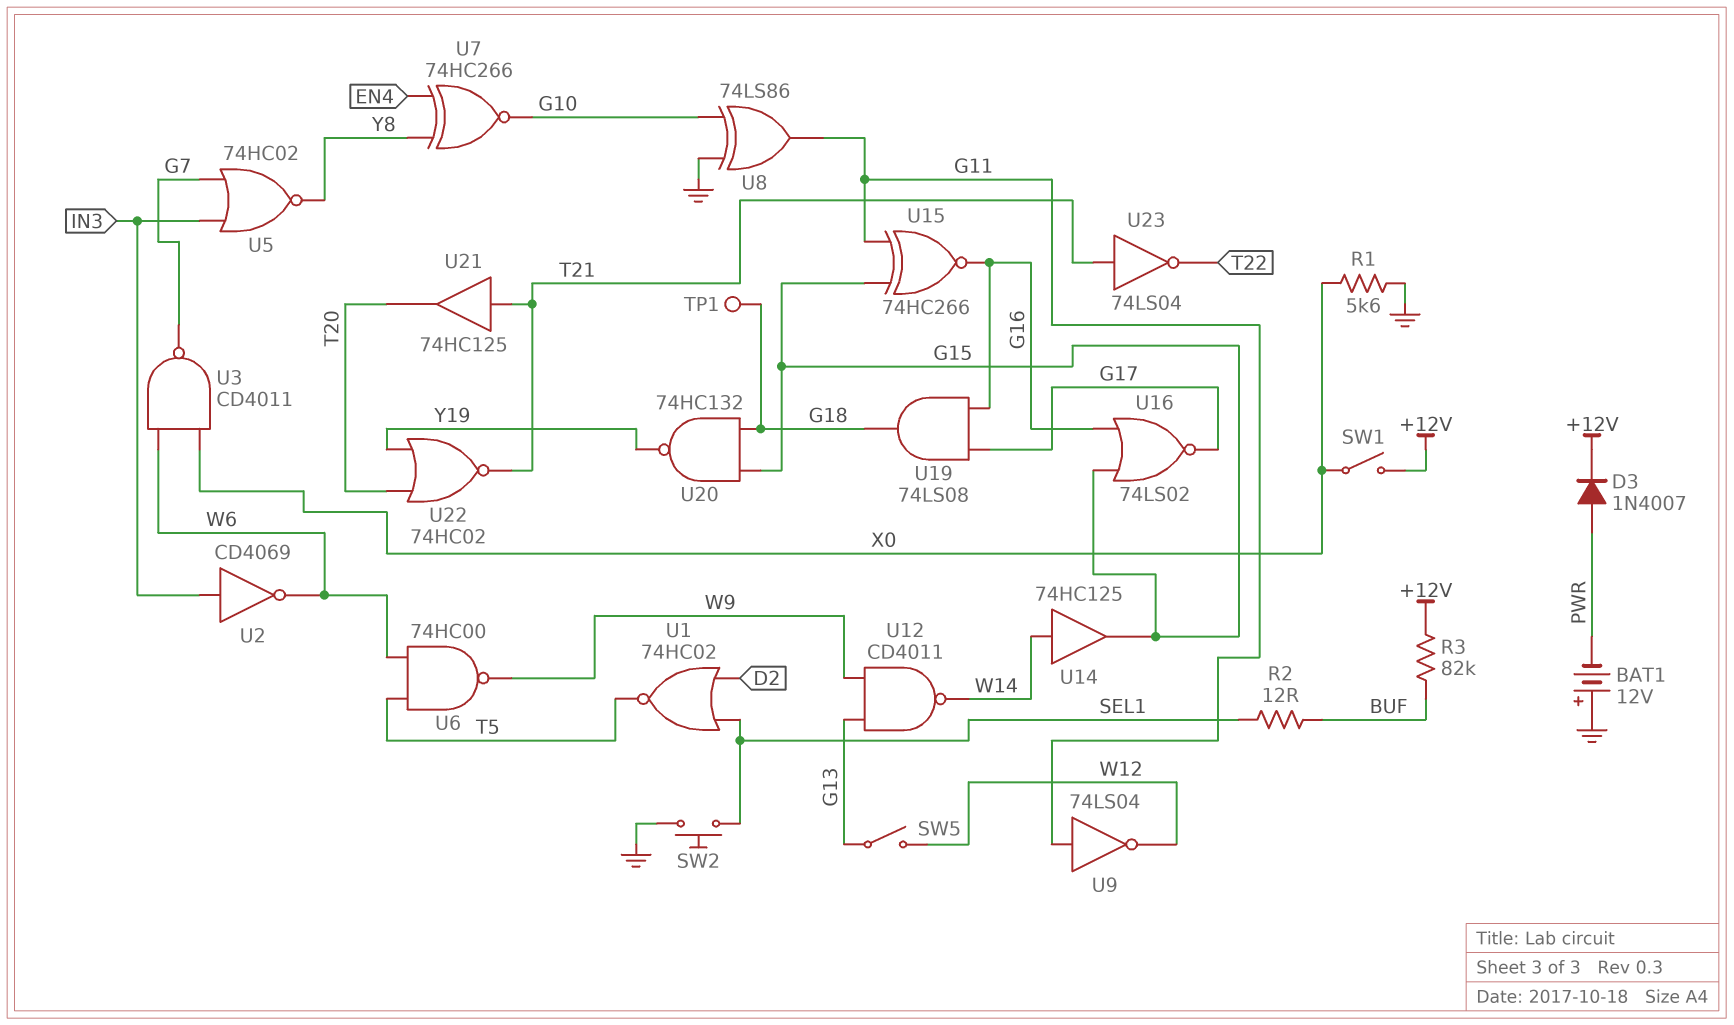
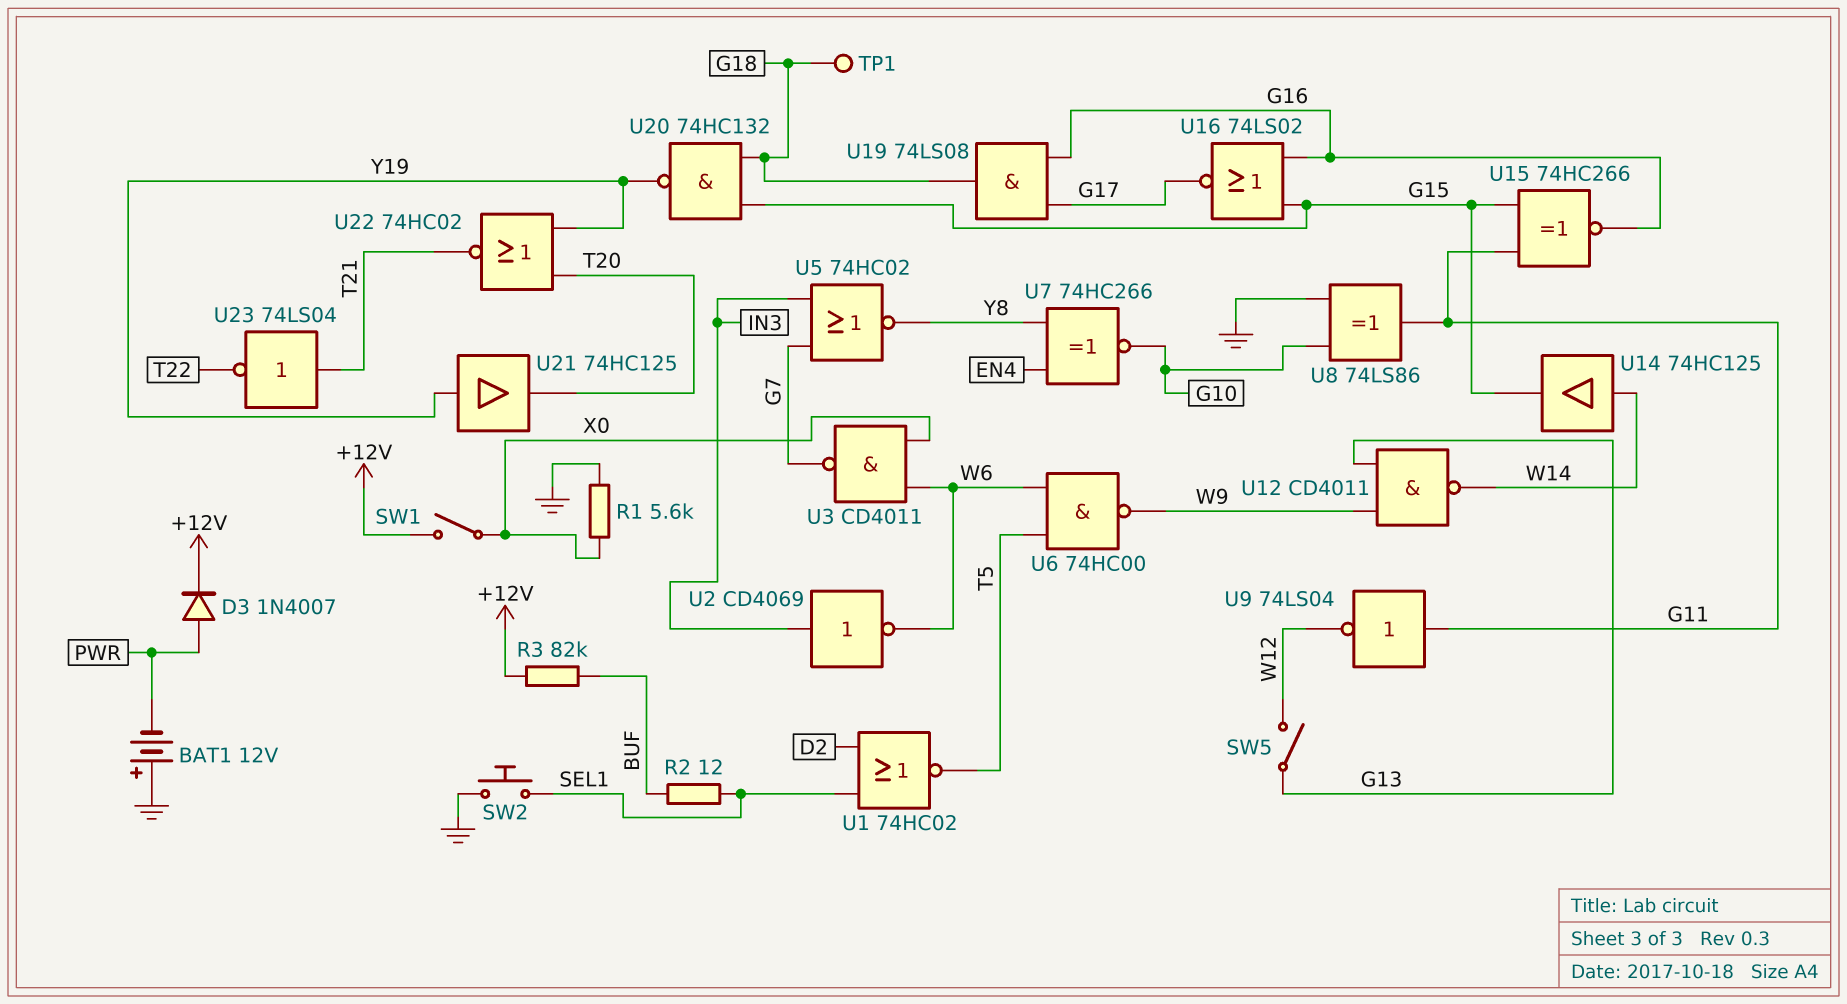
U21: buffer 74HC125 (in T21, out T20) -> buffer 74HC125 (in Y19, out T20)

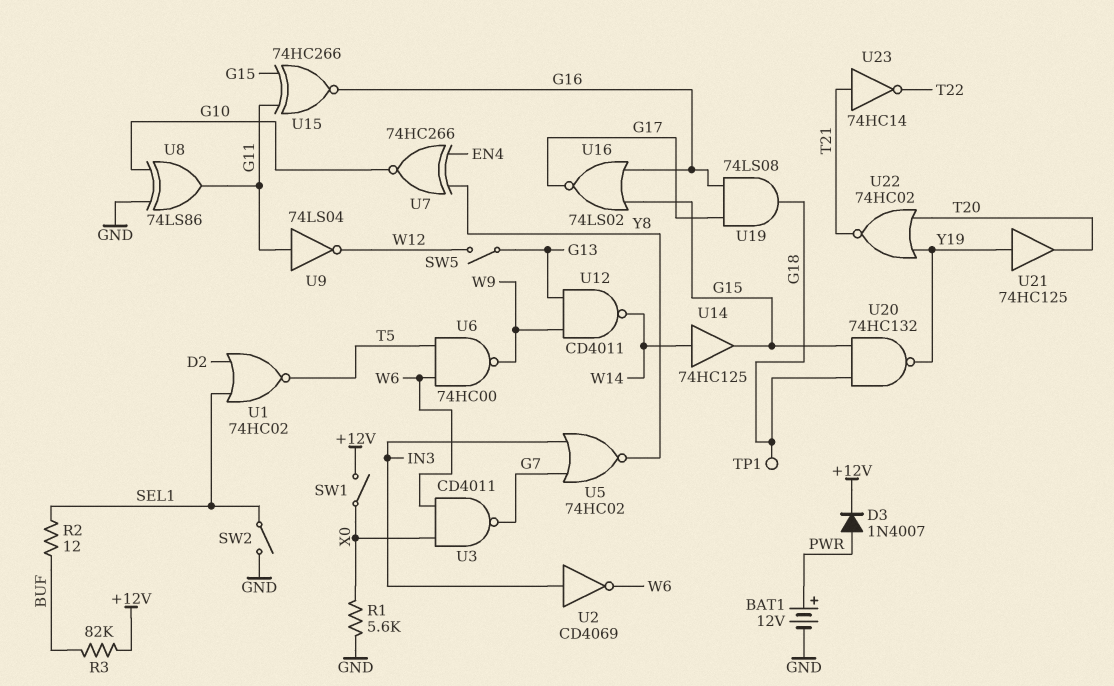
BAT1: 12V (plus GND, minus PWR) -> 12V (plus PWR, minus GND)
SW2: button (GND, SEL1) -> switch (GND, SEL1)
U23: NOT 74LS04 (in T21, out T22) -> NOT 74HC14 (in T21, out T22)

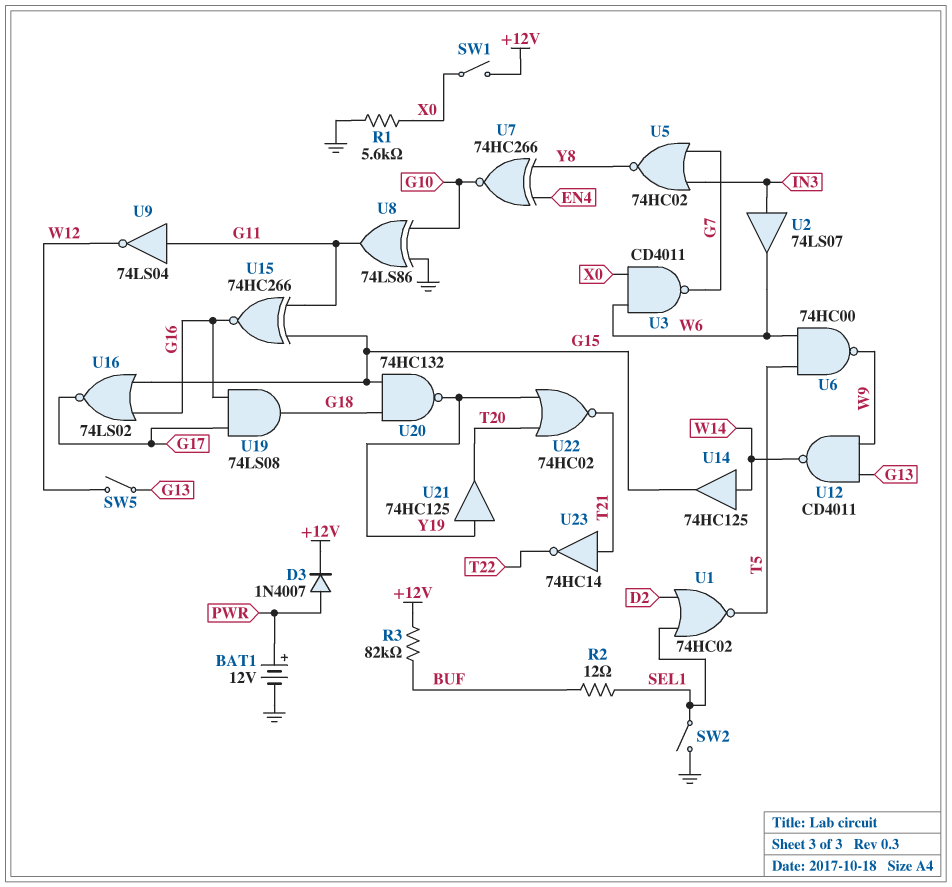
TP1: test point (G18) -> none
U2: NOT CD4069 (in IN3, out W6) -> buffer 74LS07 (in IN3, out W6)

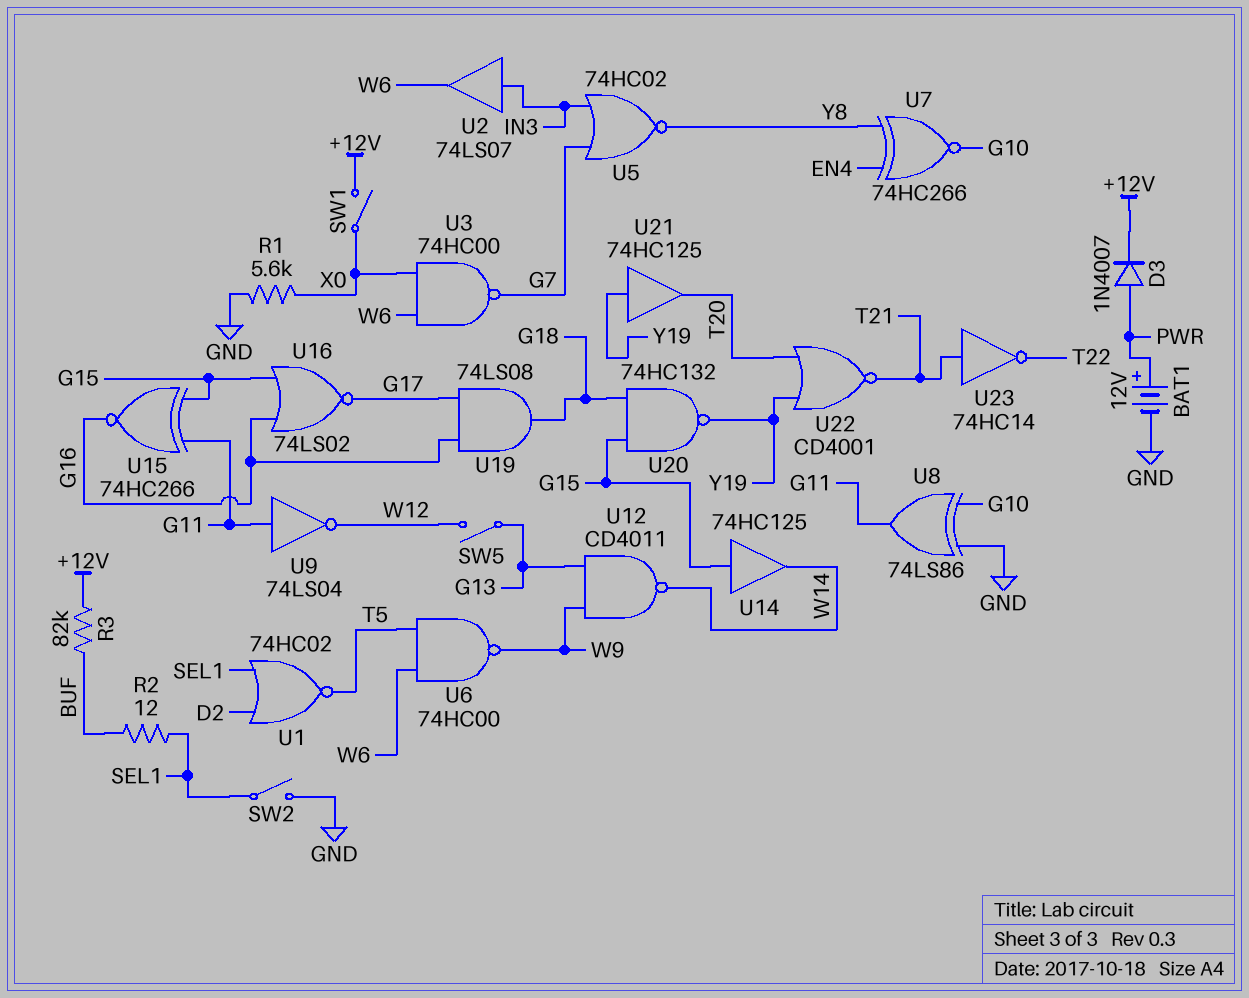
U3: NAND CD4011 (in W6, in X0, out G7) -> NAND 74HC00 (in W6, in X0, out G7)
U14: buffer 74HC125 (in W14, out G15) -> buffer 74HC125 (in G15, out W14)
U22: NOR 74HC02 (in T20, in Y19, out T21) -> NOR CD4001 (in T20, in Y19, out T21)

